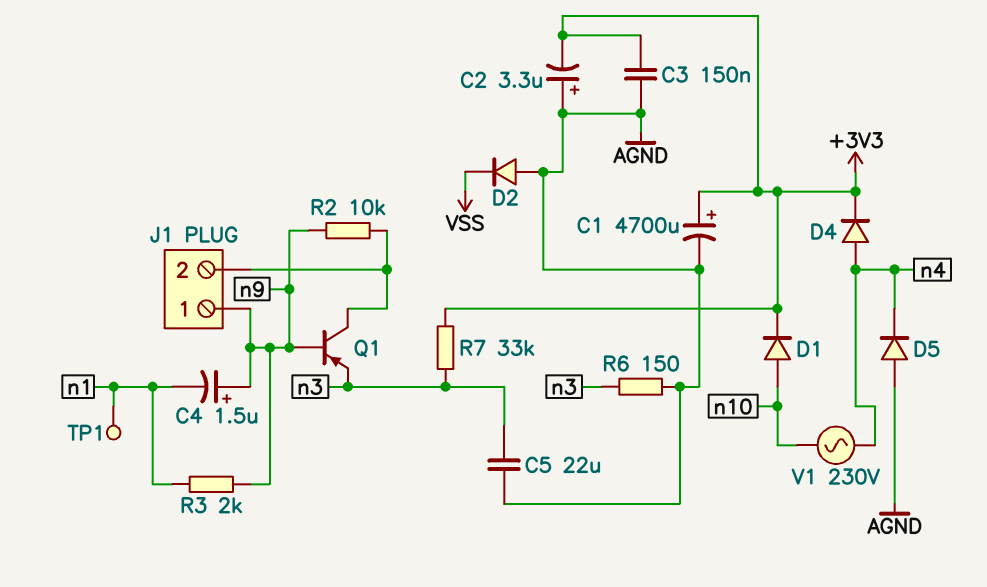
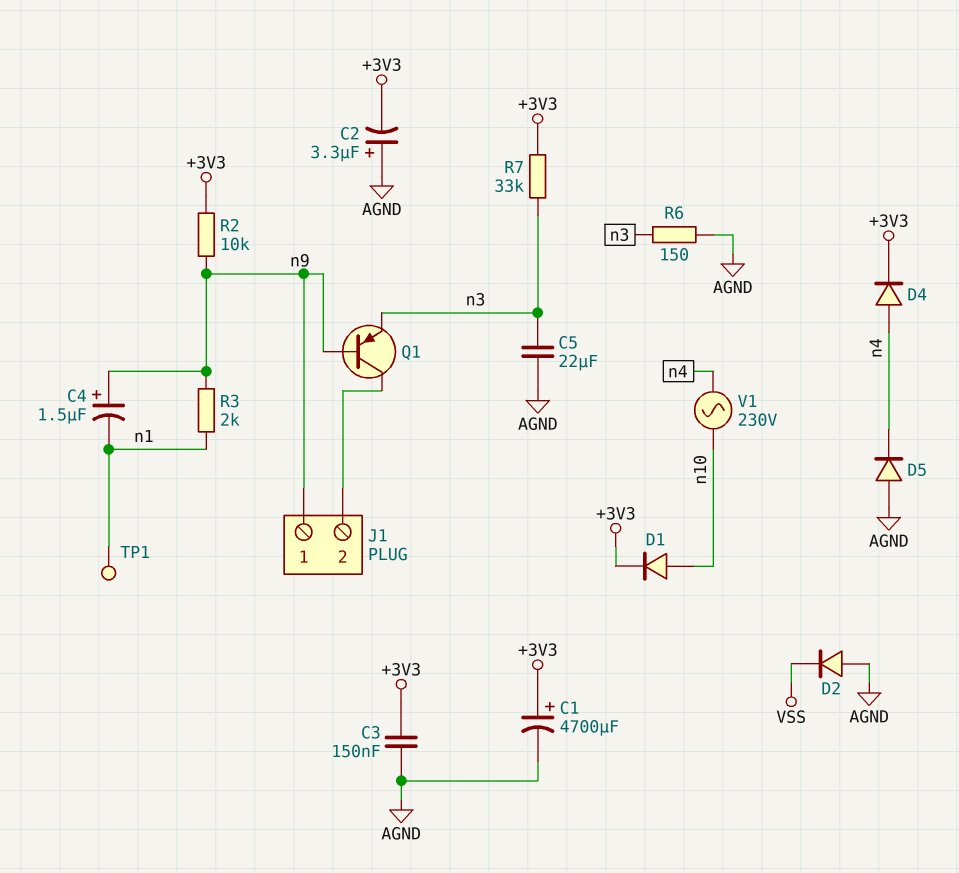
R2: 10k (J1/2, n9) -> 10k (+3V3, n9)

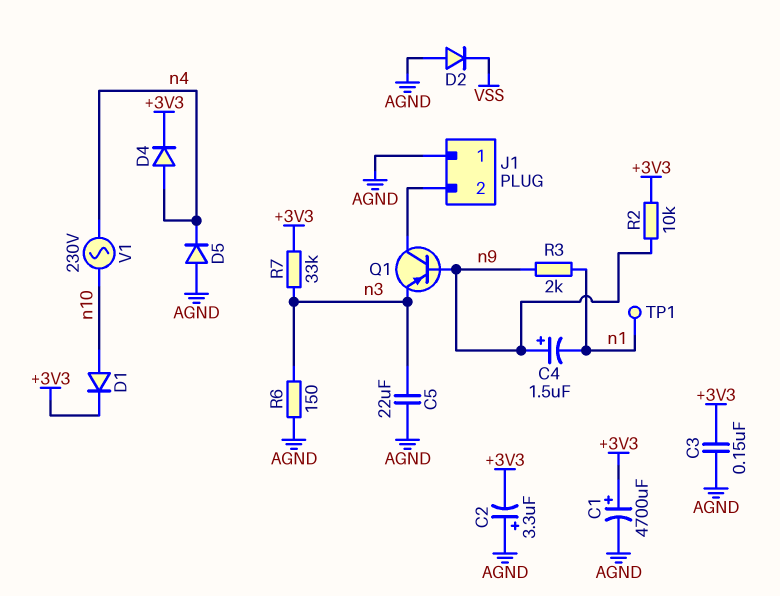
J1 pin 1: n9 -> AGND

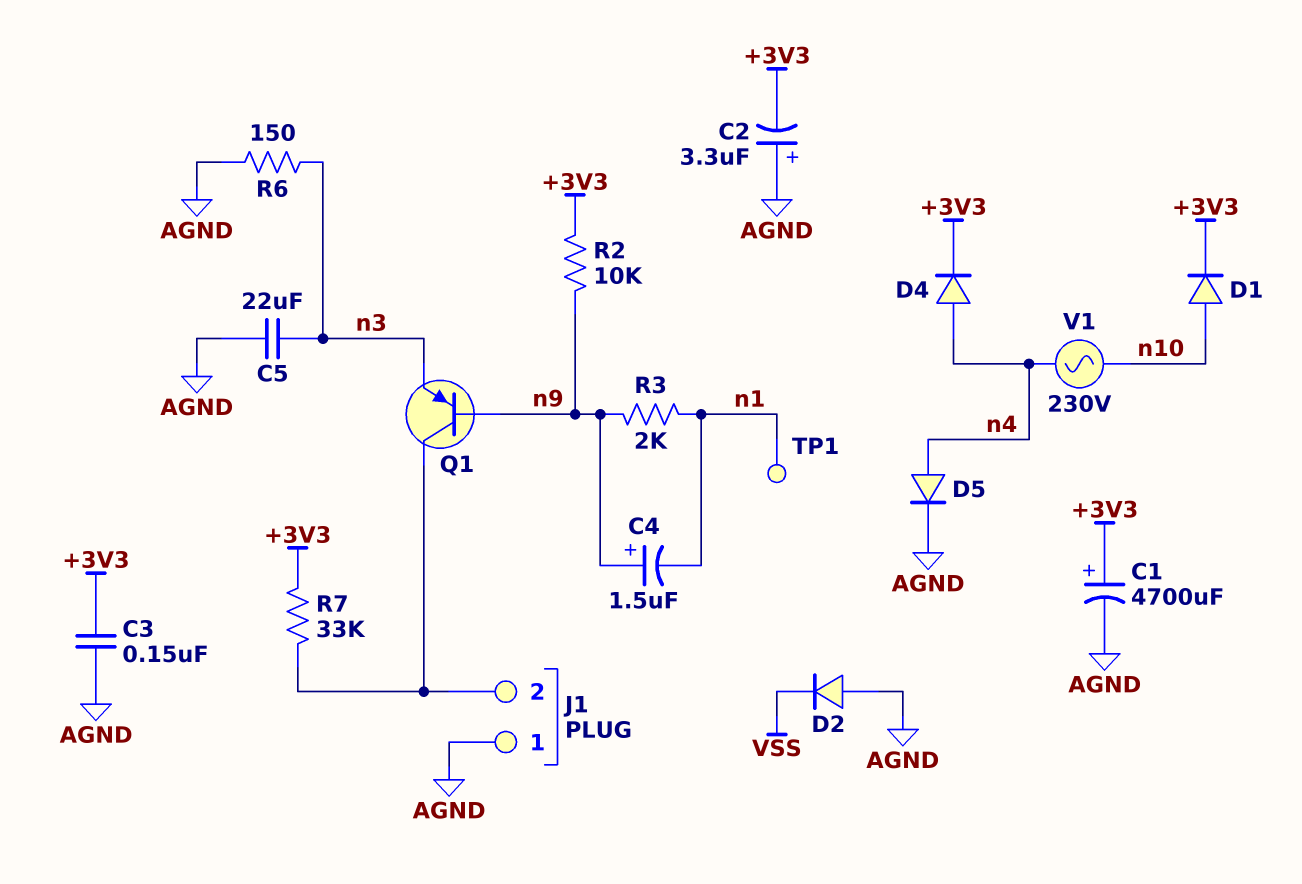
D5: diode (A AGND, K n4) -> diode (A n4, K AGND)
R7: 33k (+3V3, n3) -> 33k (+3V3, J1/2)

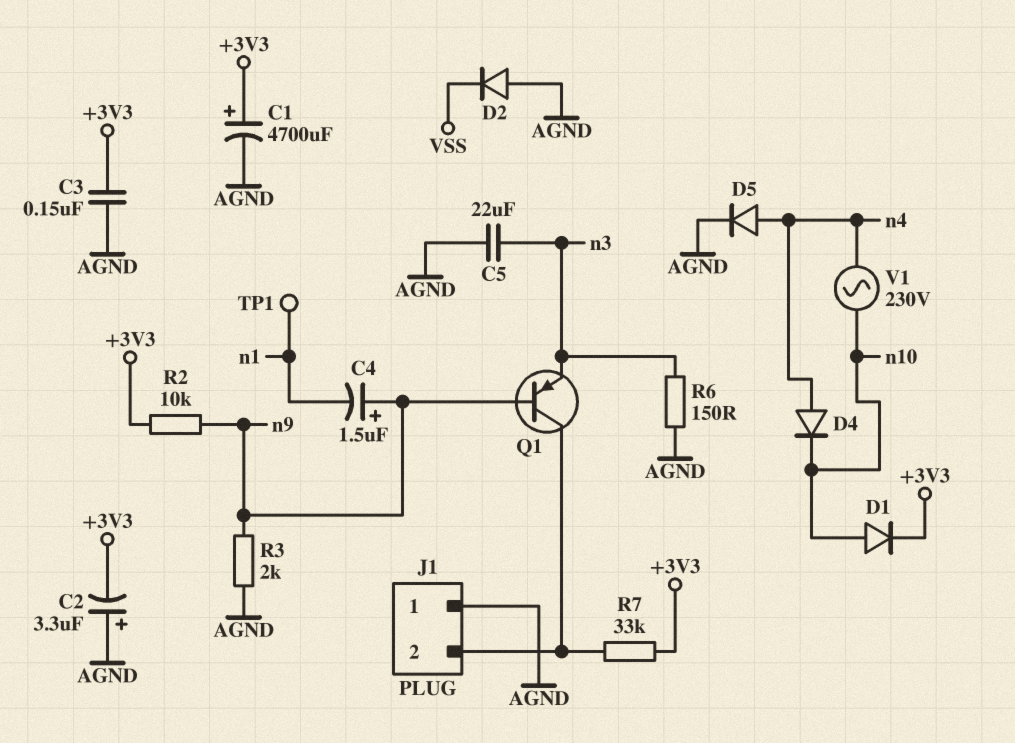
D4: diode (A n4, K +3V3) -> diode (A n4, K n10)
R3: 2k (n1, n9) -> 2k (AGND, n9)

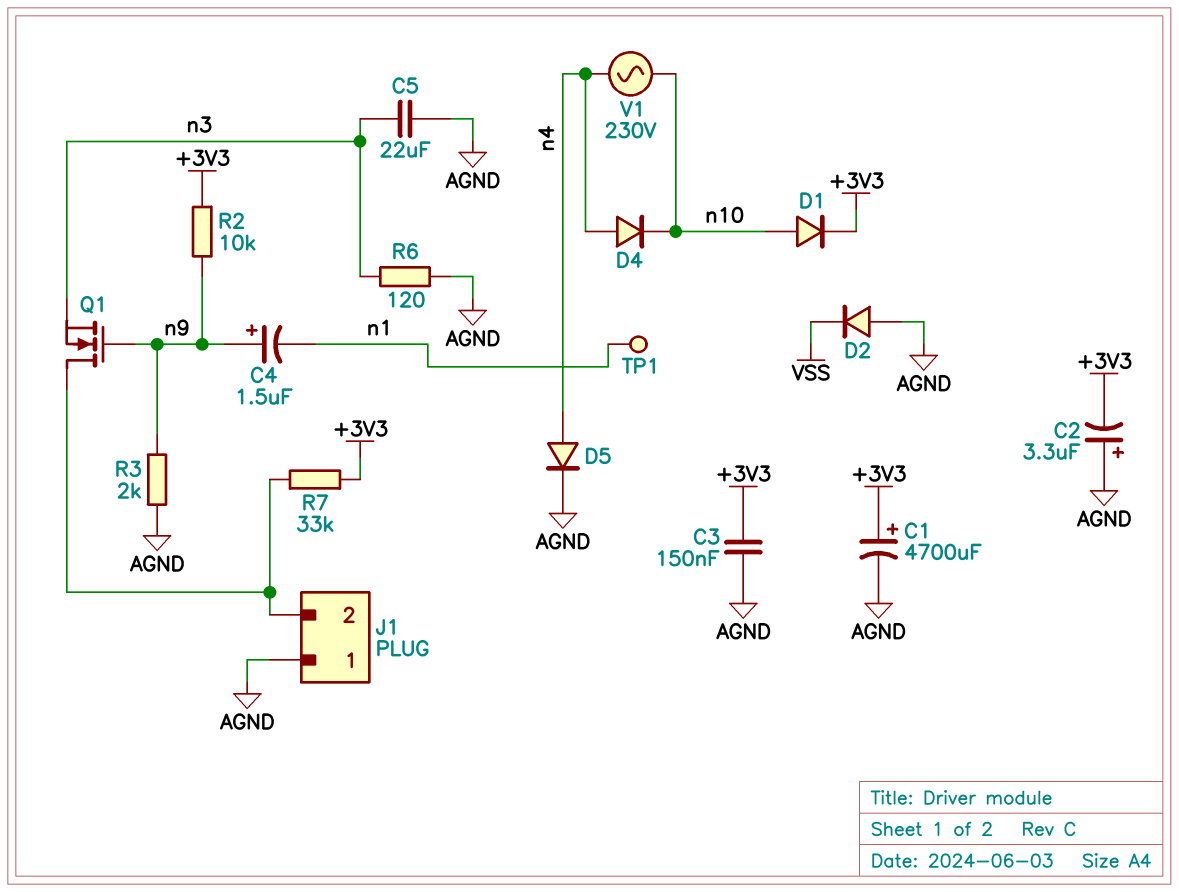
Q1: PNP (B n9, C J1/2, E n3) -> NMOS (G n9, D J1/2, S n3)
R6: 150 (AGND, n3) -> 120 (AGND, n3)

